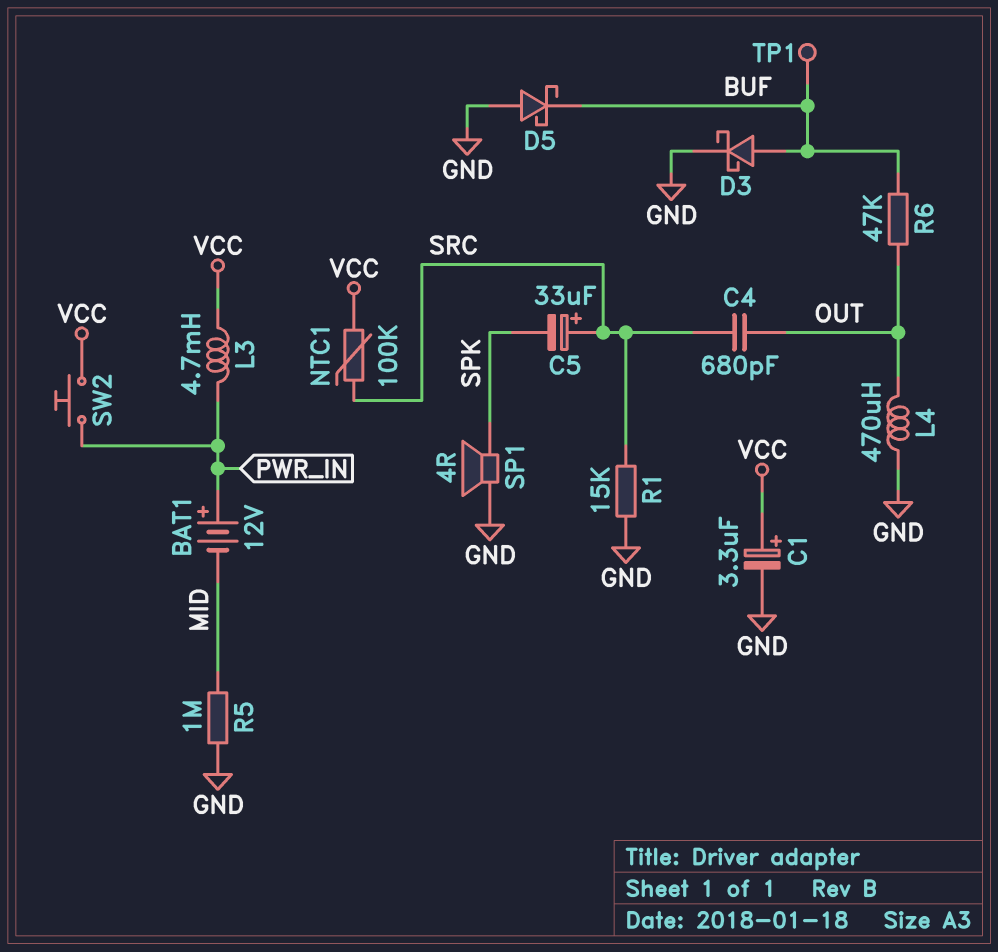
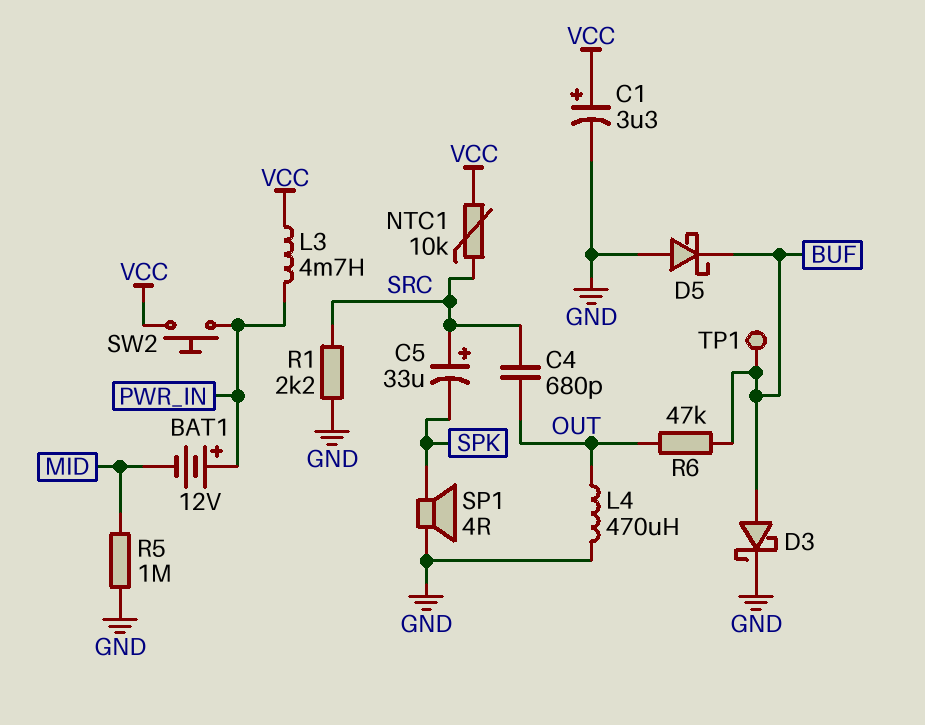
NTC1: 100k (SRC, VCC) -> 10k (SRC, VCC)
R1: 15k (GND, SRC) -> 2.2k (GND, SRC)

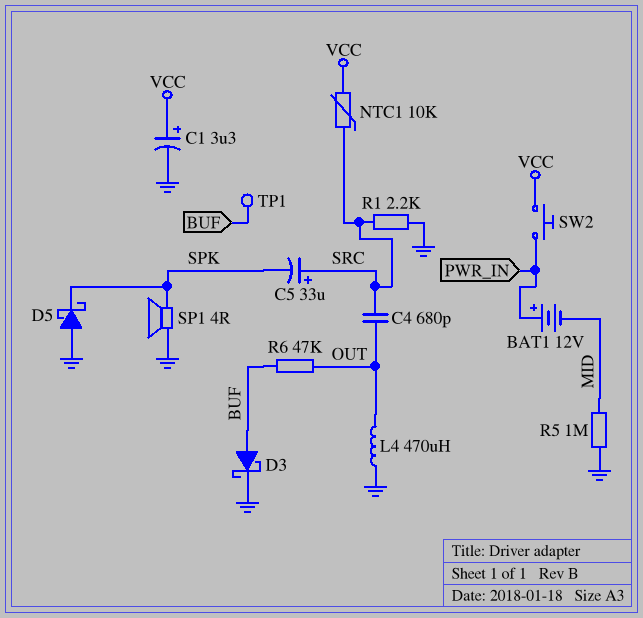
D5: schottky (A GND, K BUF) -> schottky (A GND, K SPK)
L3: 4.7mH (PWR_IN, VCC) -> none

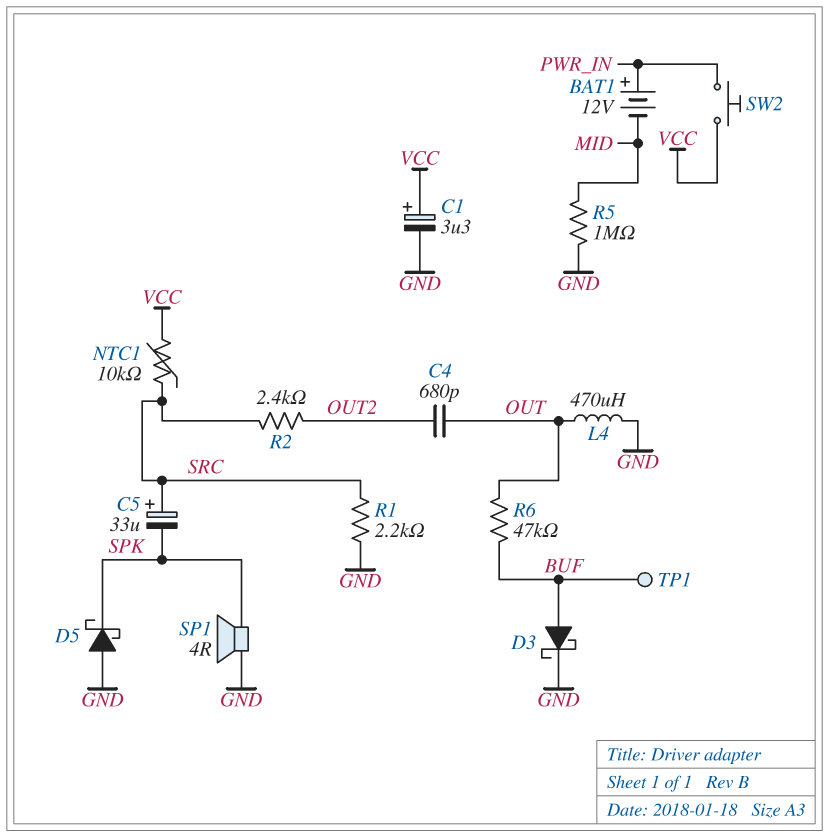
C4: 680pF (OUT, SRC) -> 680pF (OUT, OUT2)
R2: none -> 2.4k (OUT2, SRC)

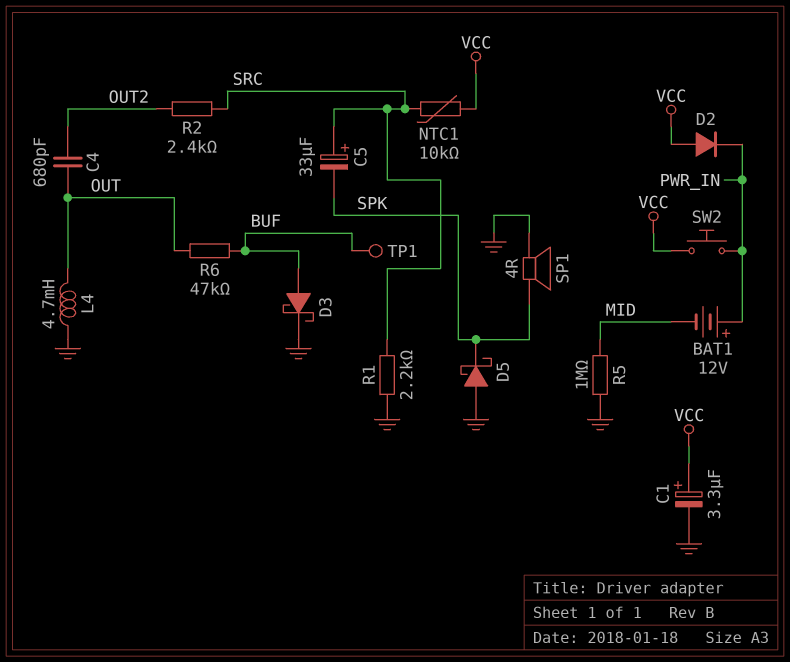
D2: none -> diode (A VCC, K PWR_IN)
L4: 470uH (GND, OUT) -> 4.7mH (GND, OUT)

